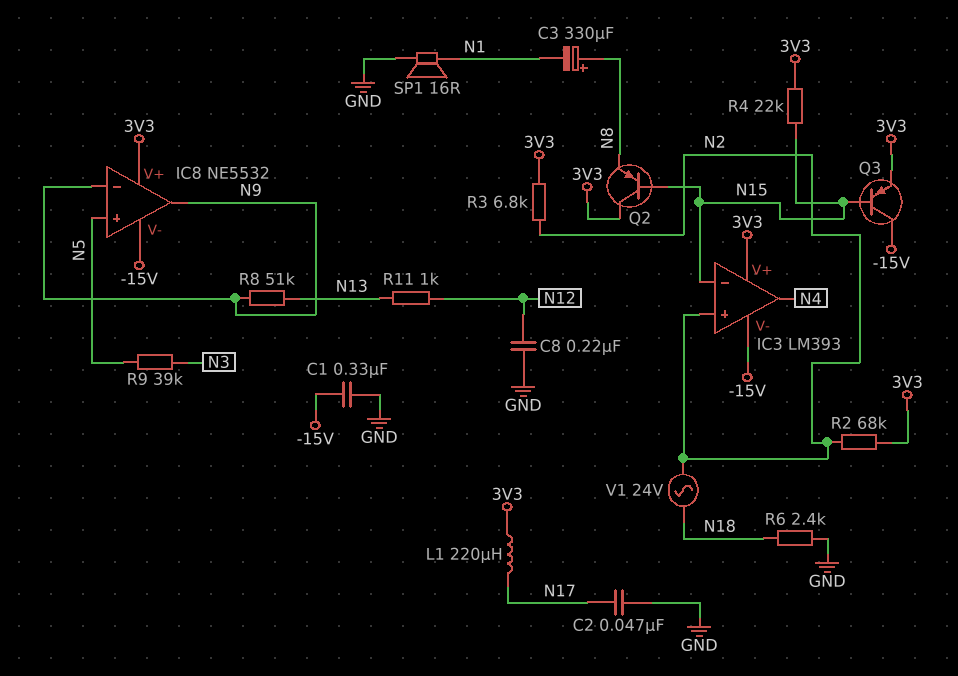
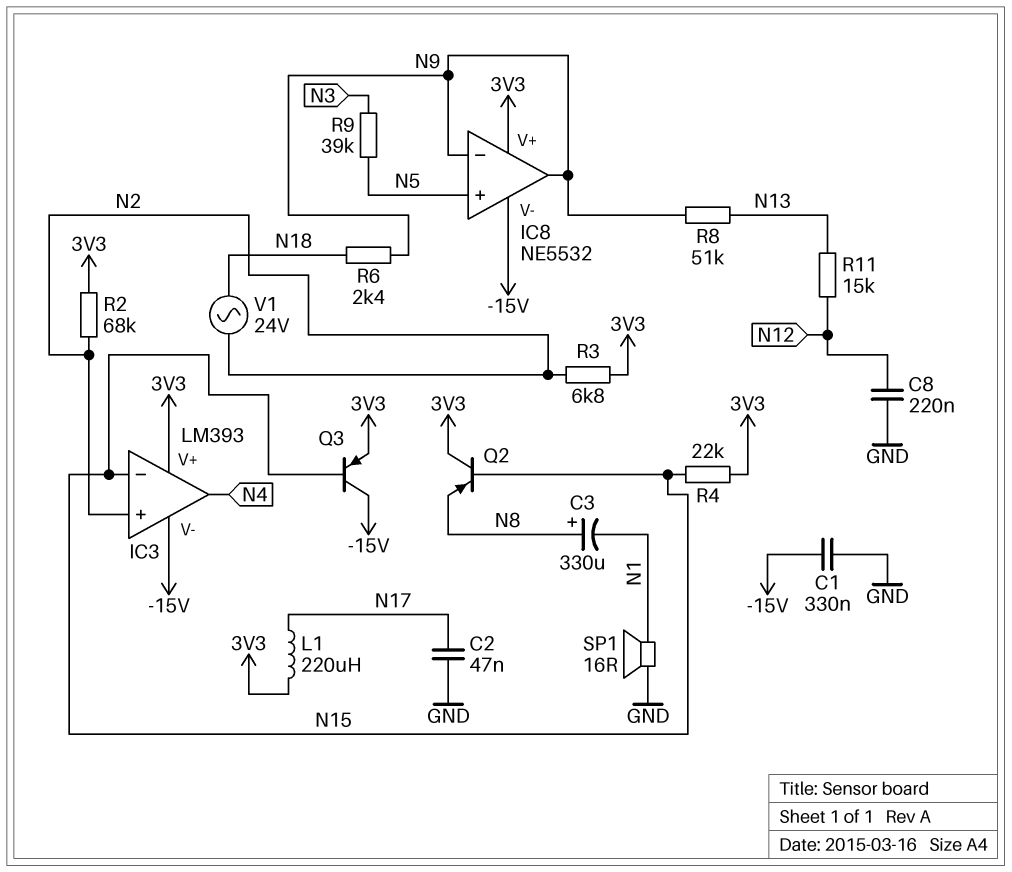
R6: 2.4k (GND, N18) -> 2.4k (N9, N18)
R11: 1k (N12, N13) -> 15k (N12, N13)

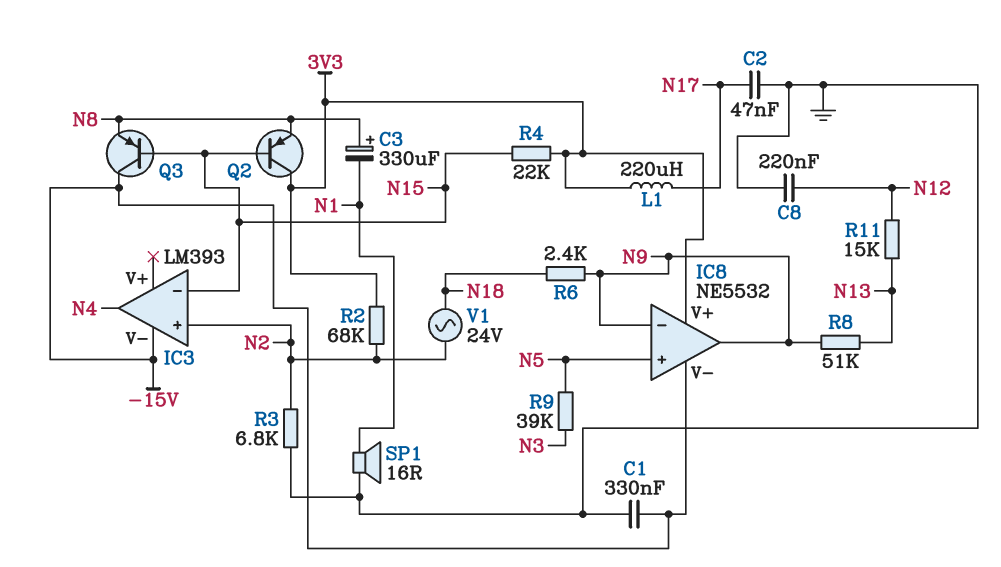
IC3 pin V+: 3V3 -> none
Q3: PNP (B N15, C -15V, E 3V3) -> PNP (B N15, C -15V, E N8)
R3: 6.8k (3V3, N2) -> 6.8k (GND, N2)

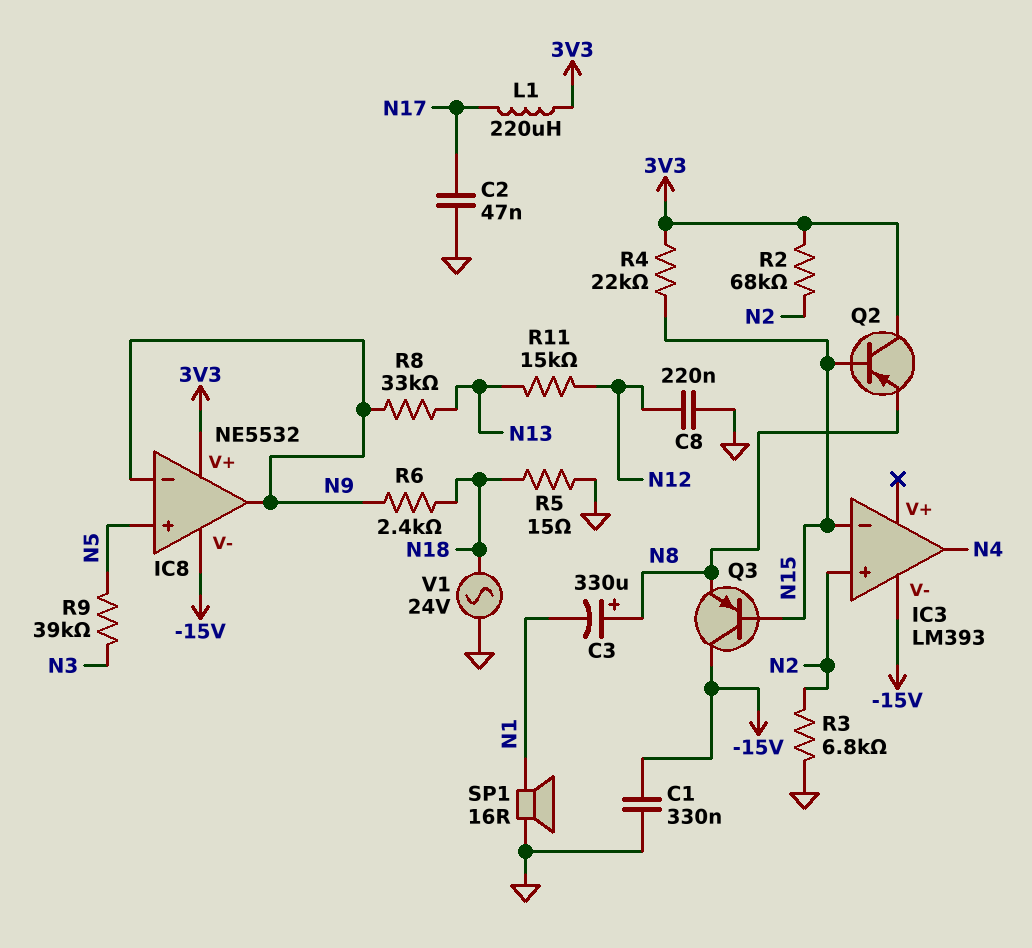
R5: none -> 15 (GND, N18)
R8: 51k (N9, N13) -> 33k (N9, N13)
V1: AC 24V (N2, N18) -> AC 24V (GND, N18)

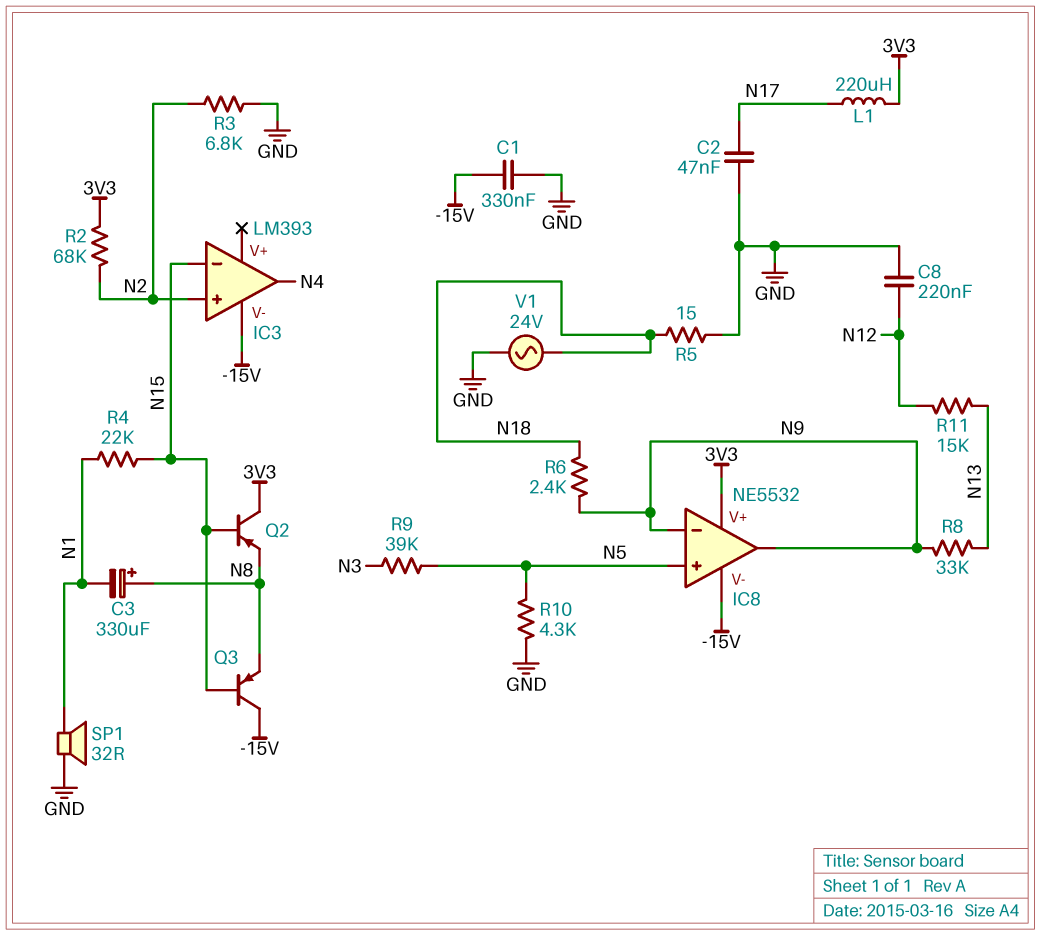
R4: 22k (3V3, N15) -> 22k (N1, N15)
R10: none -> 4.3k (GND, N5)
SP1: speaker 16R (GND, N1) -> speaker 32R (GND, N1)

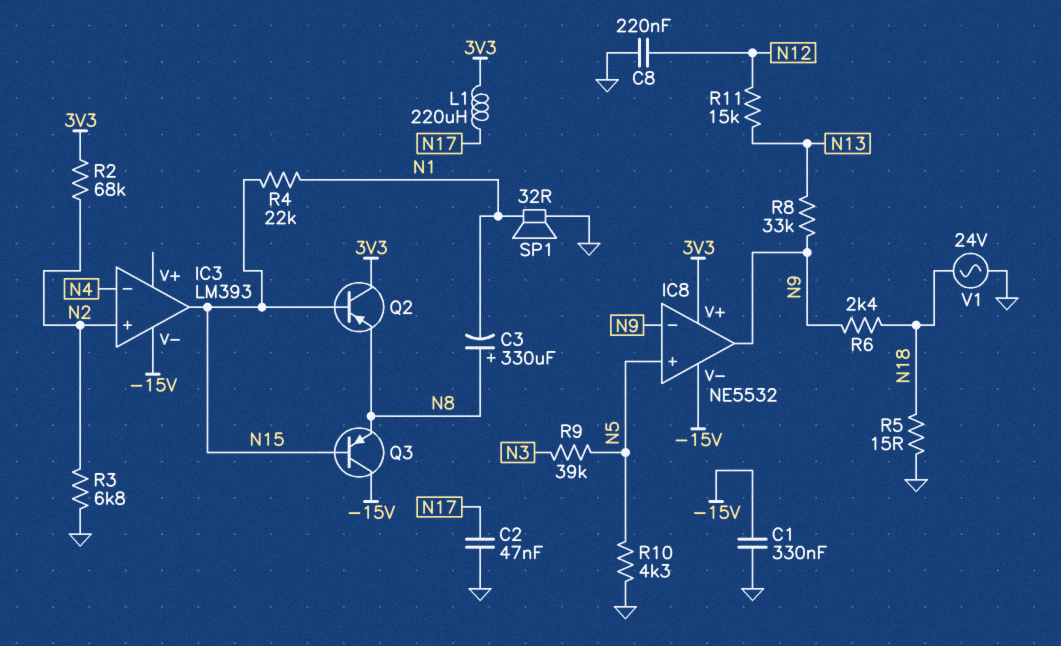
IC3 pin in-: N15 -> N4
IC3 pin out: N4 -> N15

